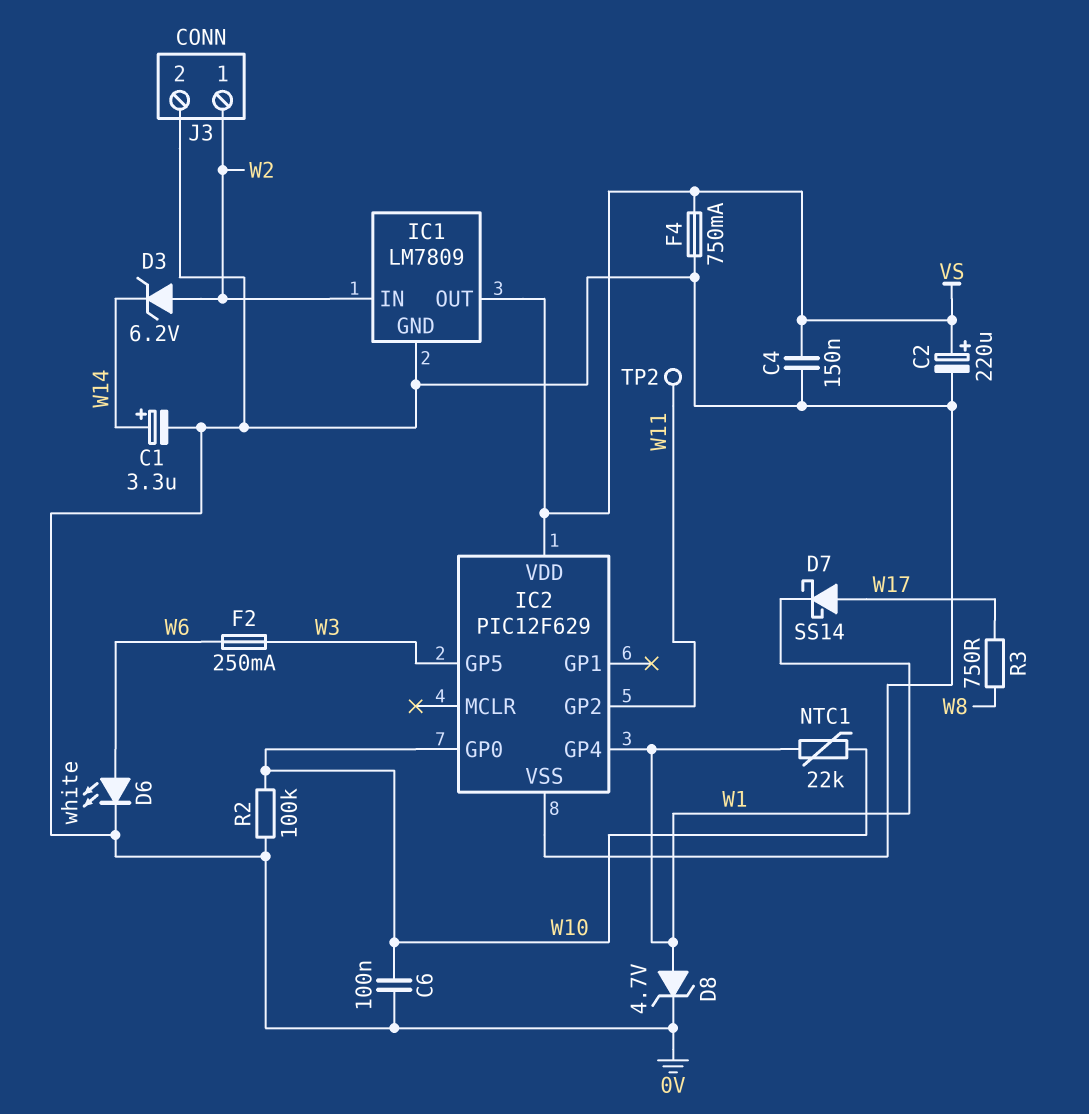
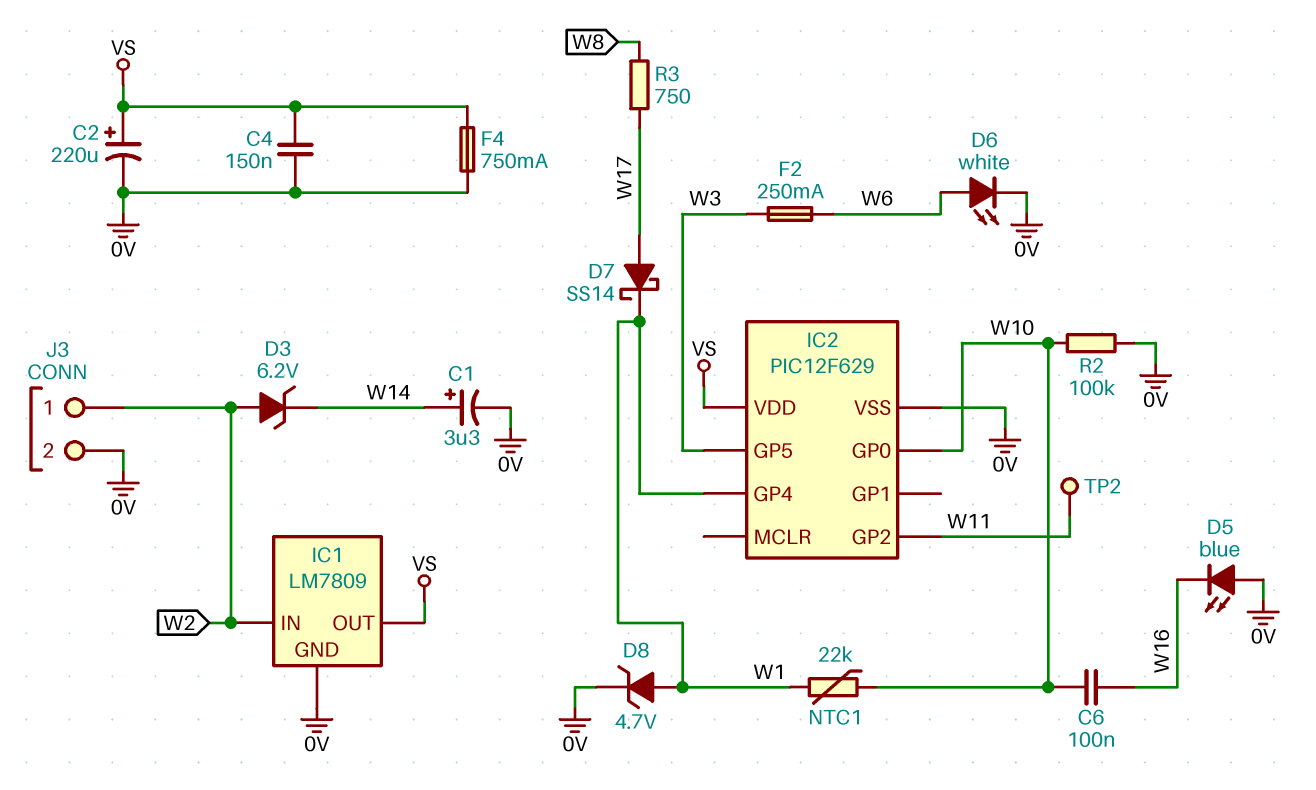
C6: 100nF (0V, W10) -> 100nF (W10, W16)
D5: none -> LED blue (A 0V, K W16)

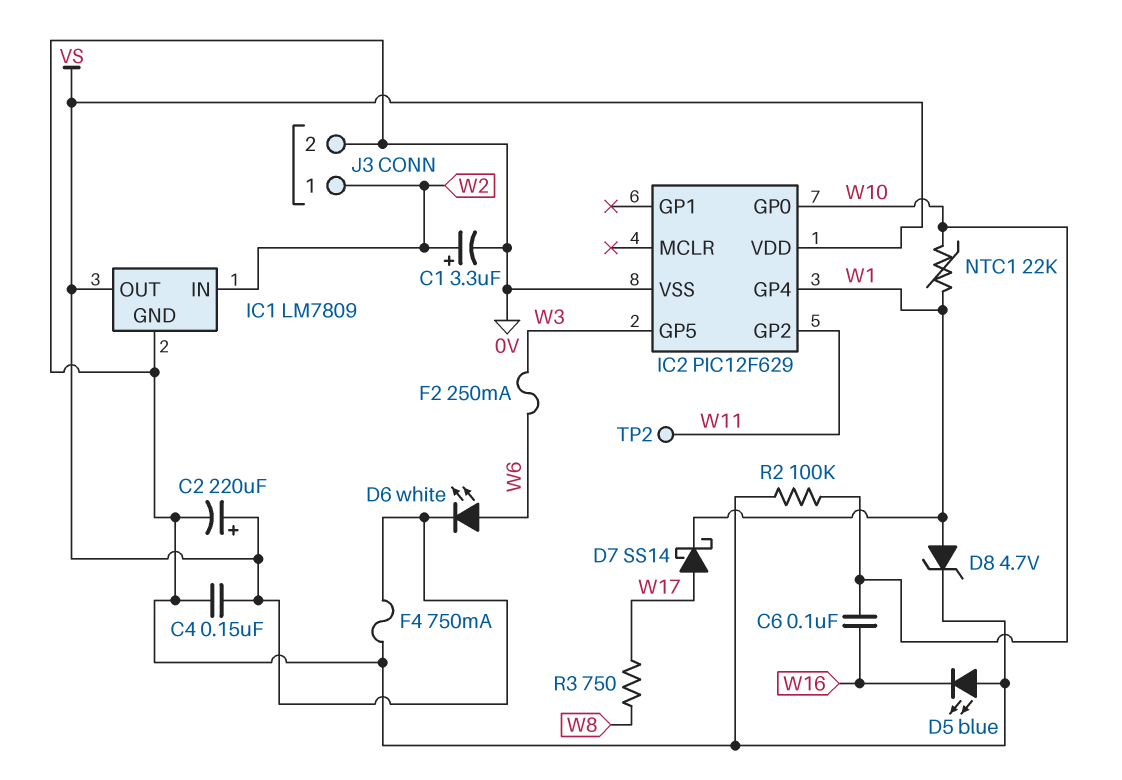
C1: 3.3uF (plus W14, minus 0V) -> 3.3uF (plus W2, minus 0V)
D3: zener 6.2V (A W2, K W14) -> none
D6: LED white (A W6, K 0V) -> LED white (A W6, K VS)

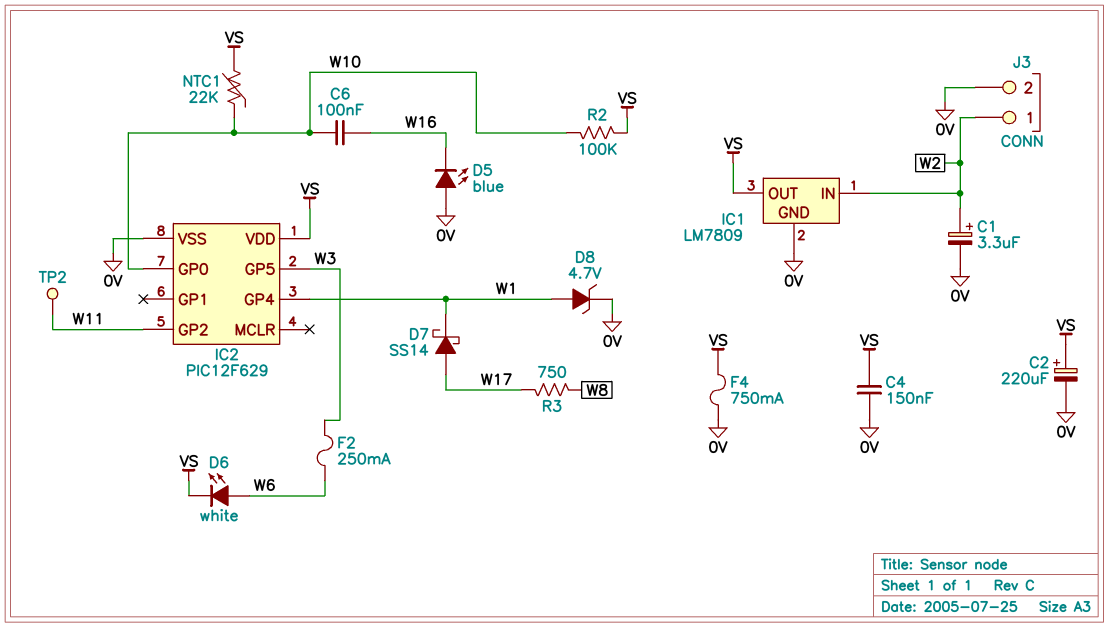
NTC1: 22k (W1, W10) -> 22k (VS, W10)
R2: 100k (0V, W10) -> 100k (VS, W10)

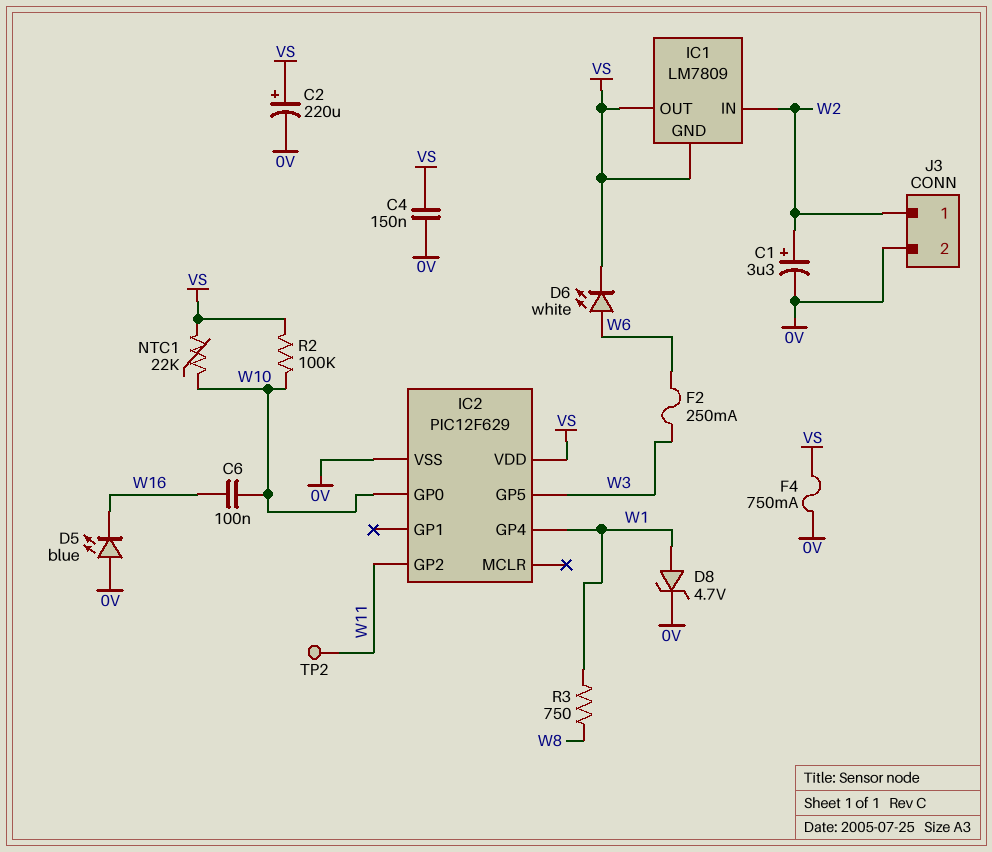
D7: schottky SS14 (A W17, K W1) -> none
IC1 pin GND: 0V -> VS
R3: 750 (W8, W17) -> 750 (W1, W8)

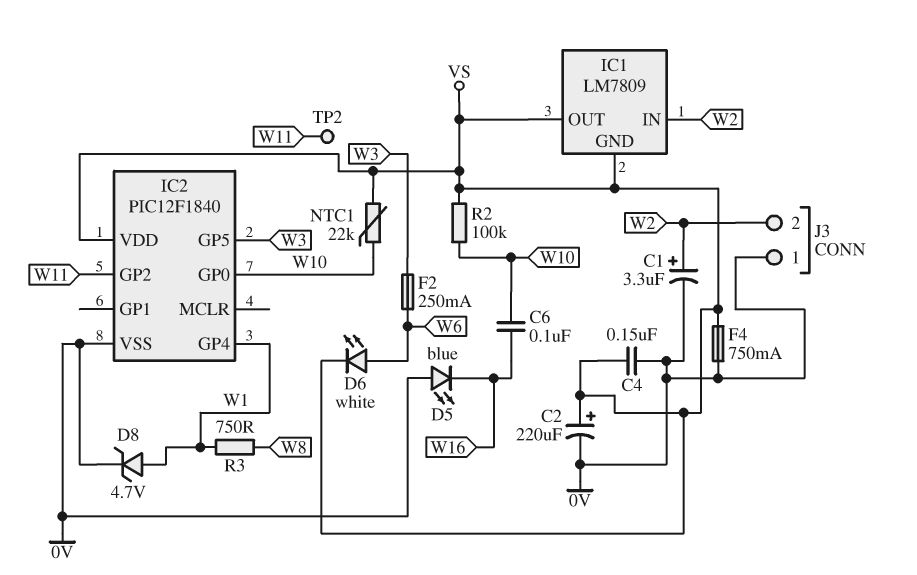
IC2: PIC12F629 -> PIC12F1840
J3 pin 1: W2 -> 0V
J3 pin 2: 0V -> W2

